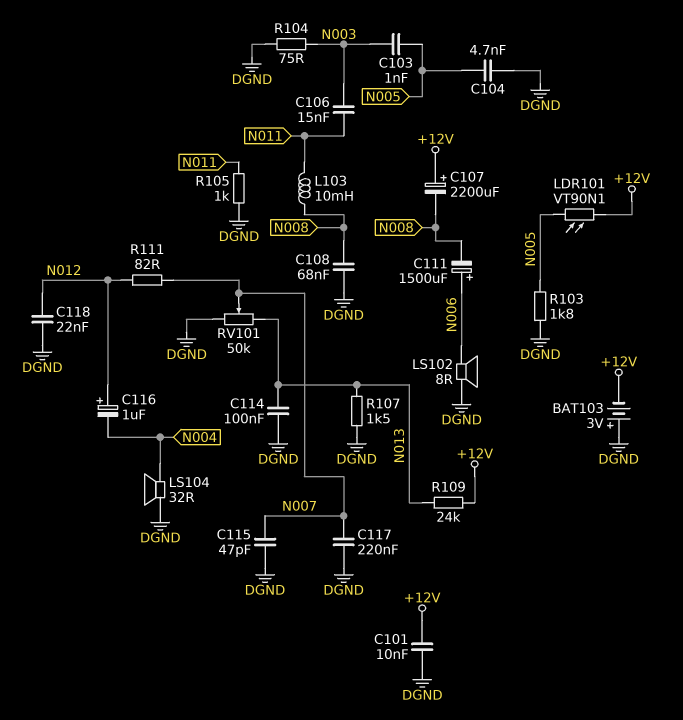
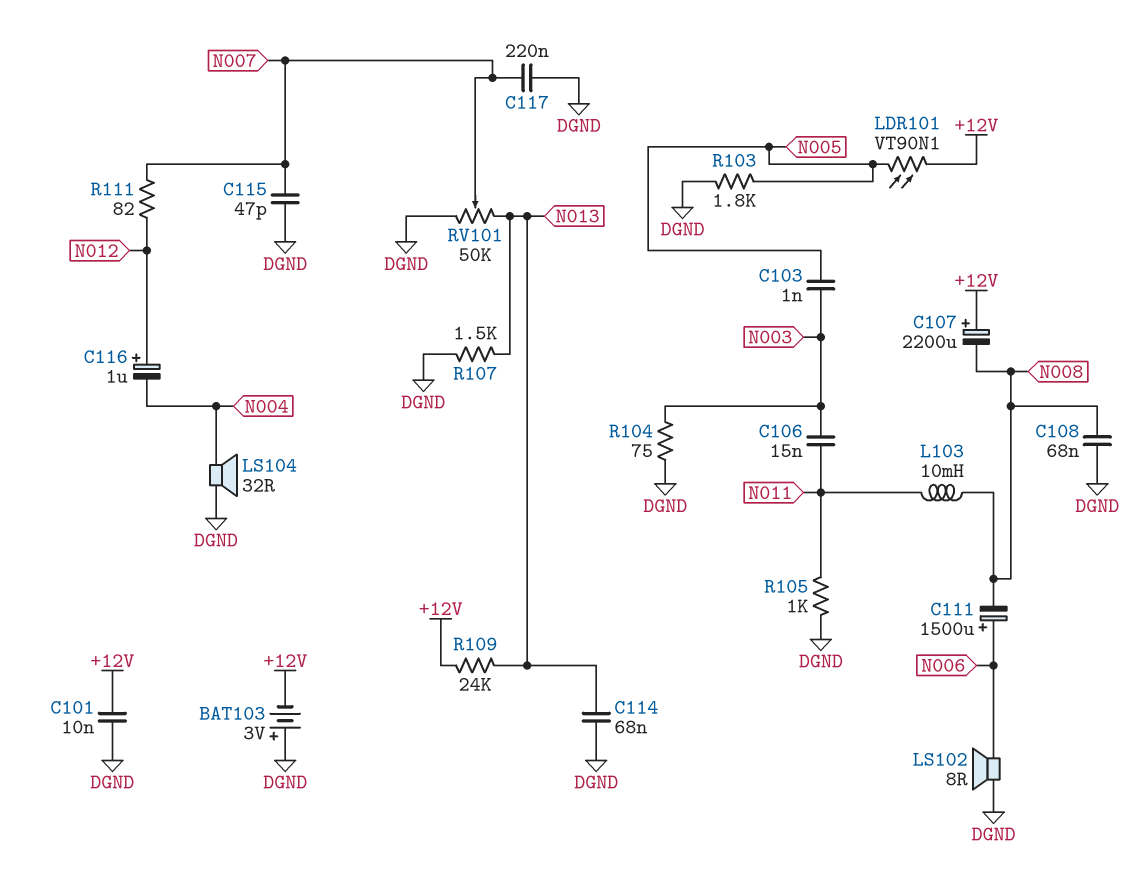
C104: 4.7nF (DGND, N005) -> none
C114: 100nF (DGND, N013) -> 68nF (DGND, N013)
C118: 22nF (DGND, N012) -> none

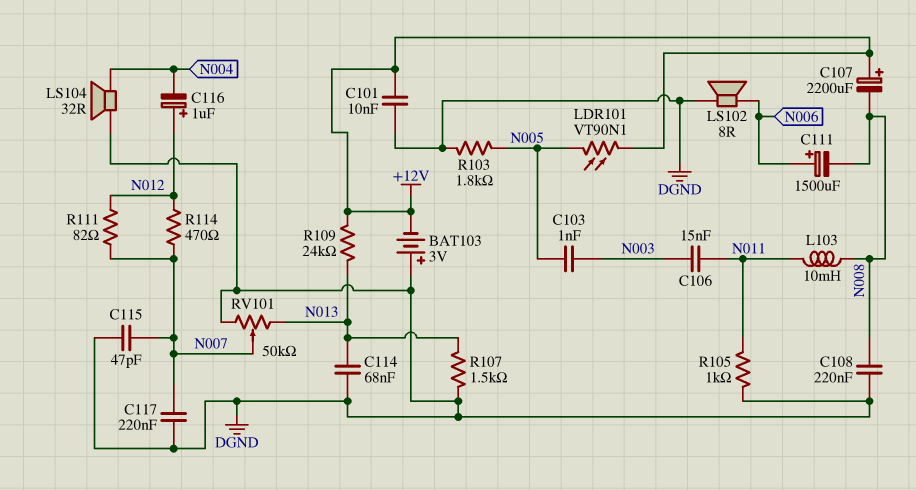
C108: 68nF (DGND, N008) -> 220nF (DGND, N008)
R104: 75 (DGND, N003) -> none
R114: none -> 470 (N007, N012)

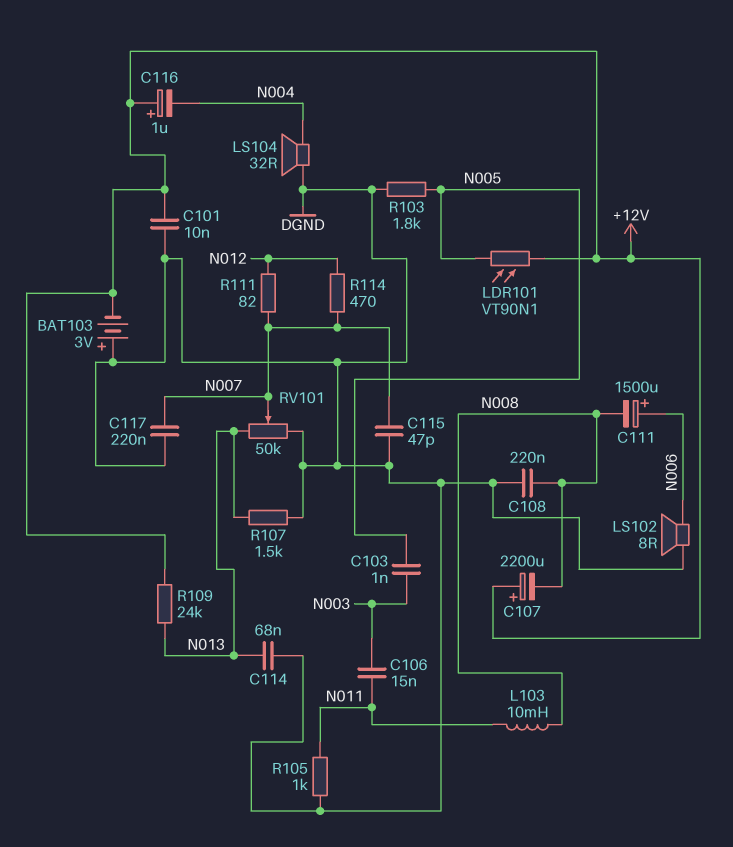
C116: 1uF (plus N012, minus N004) -> 1uF (plus +12V, minus N004)

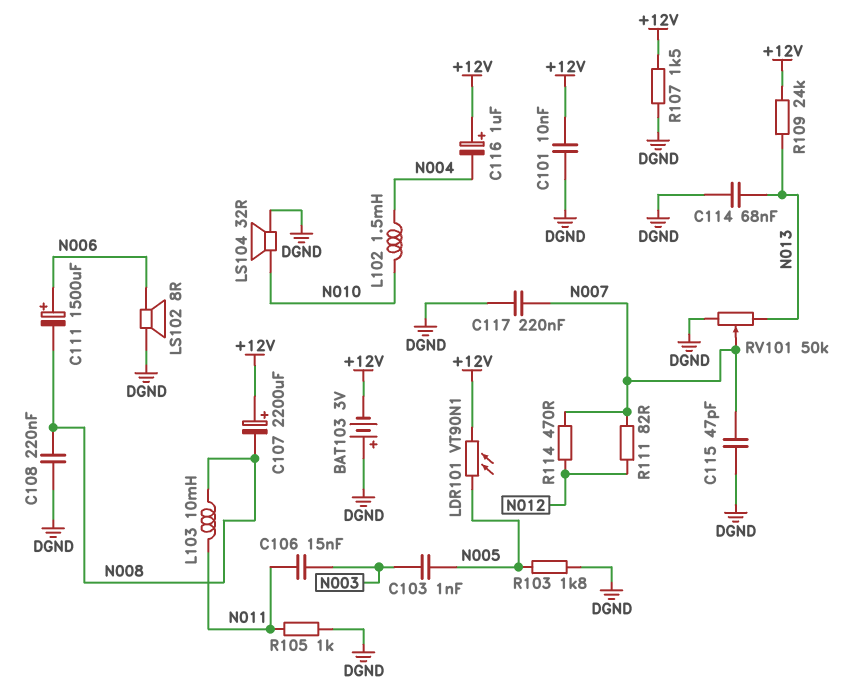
L102: none -> 1.5mH (N004, N010)
LS104: speaker 32R (DGND, N004) -> speaker 32R (DGND, N010)
R107: 1.5k (DGND, N013) -> 1.5k (+12V, DGND)

